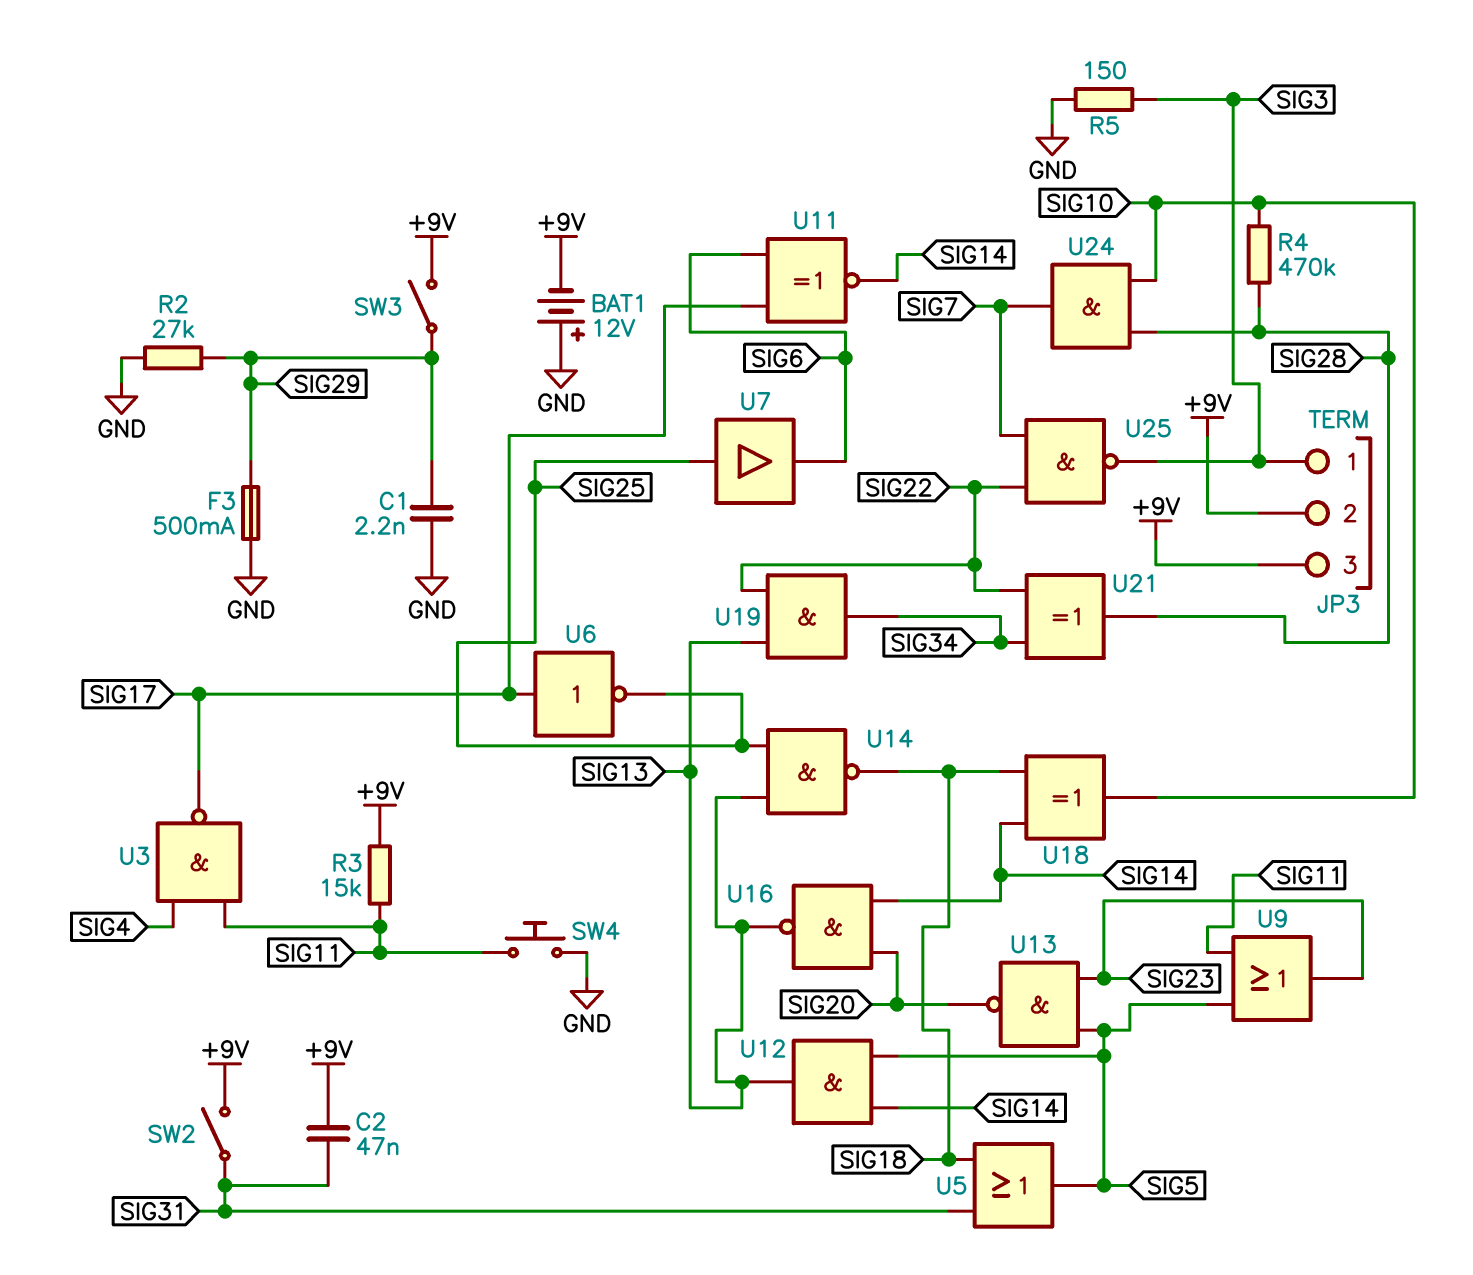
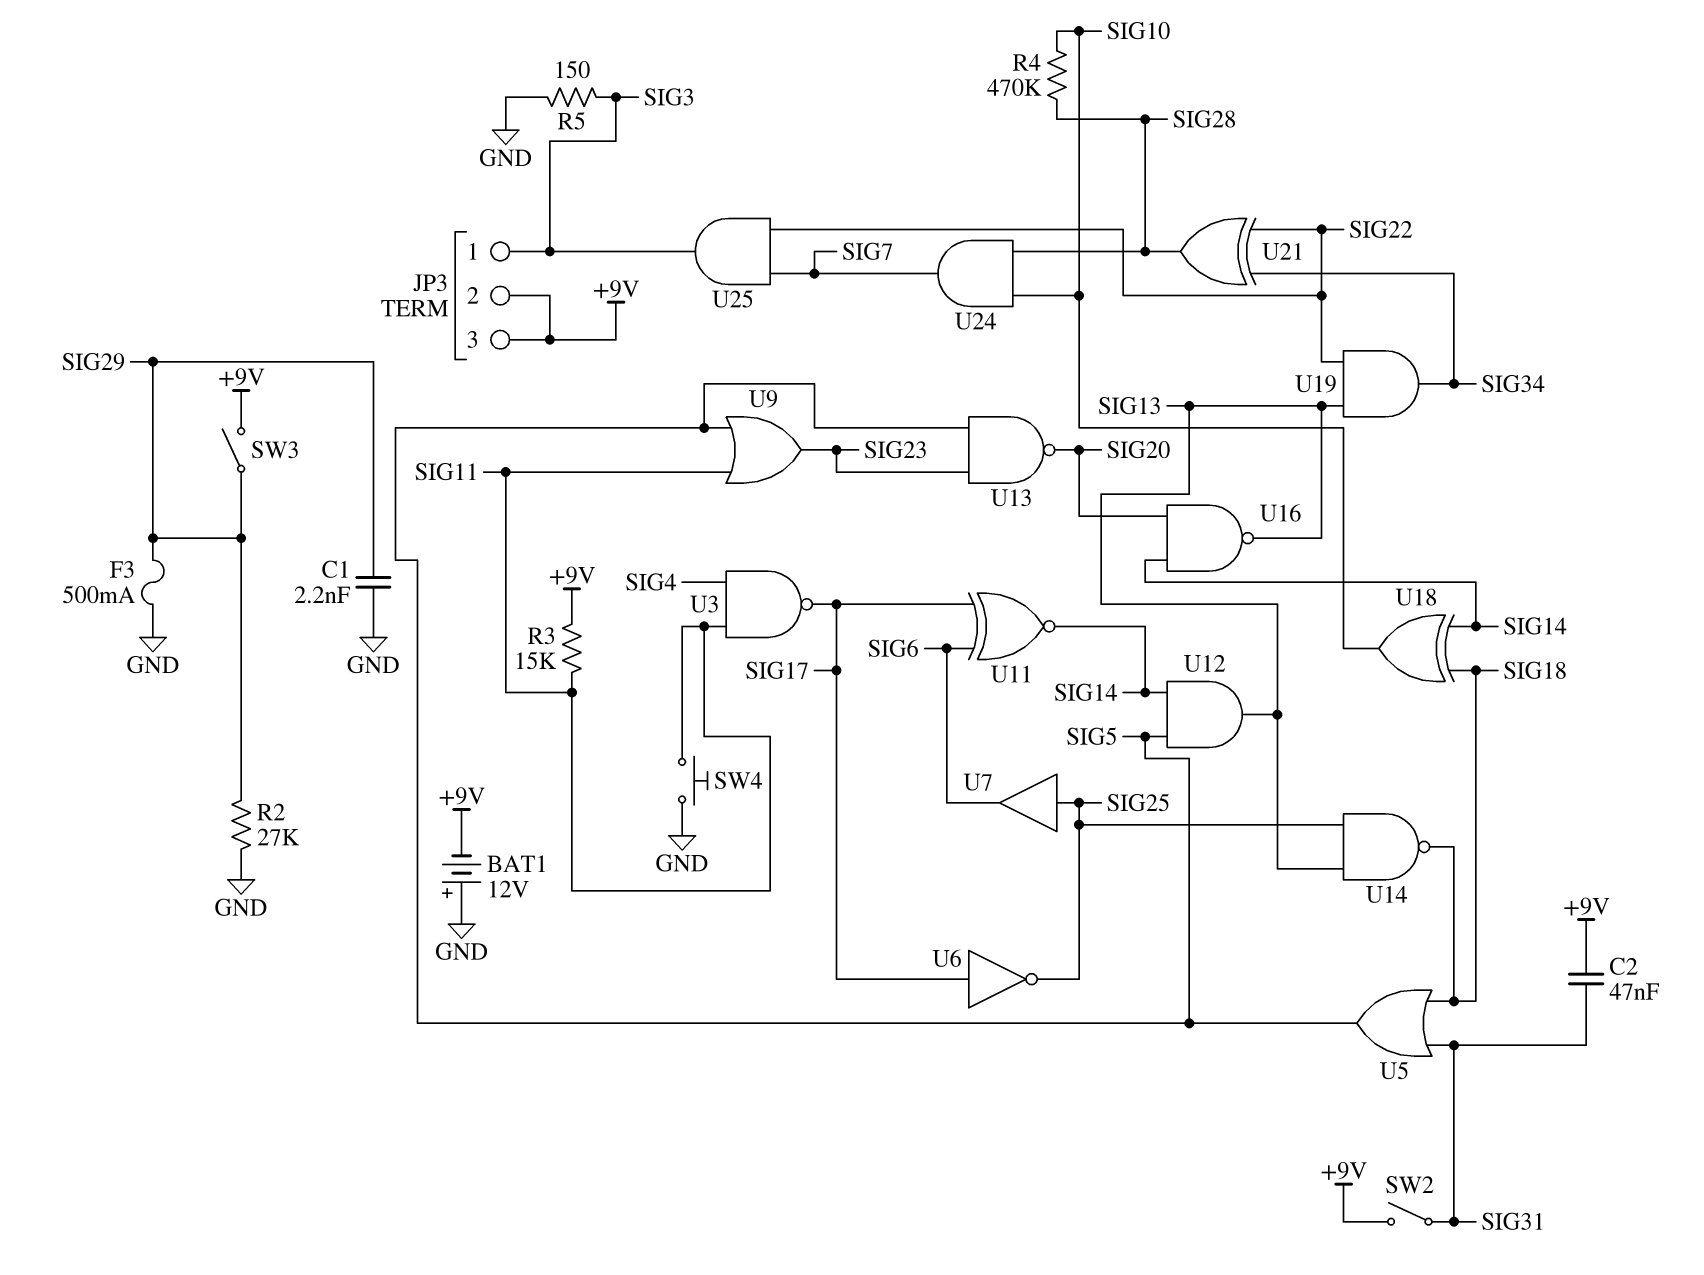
U25: NAND (in SIG7, in SIG22, out SIG3) -> AND (in SIG7, in SIG22, out SIG3)

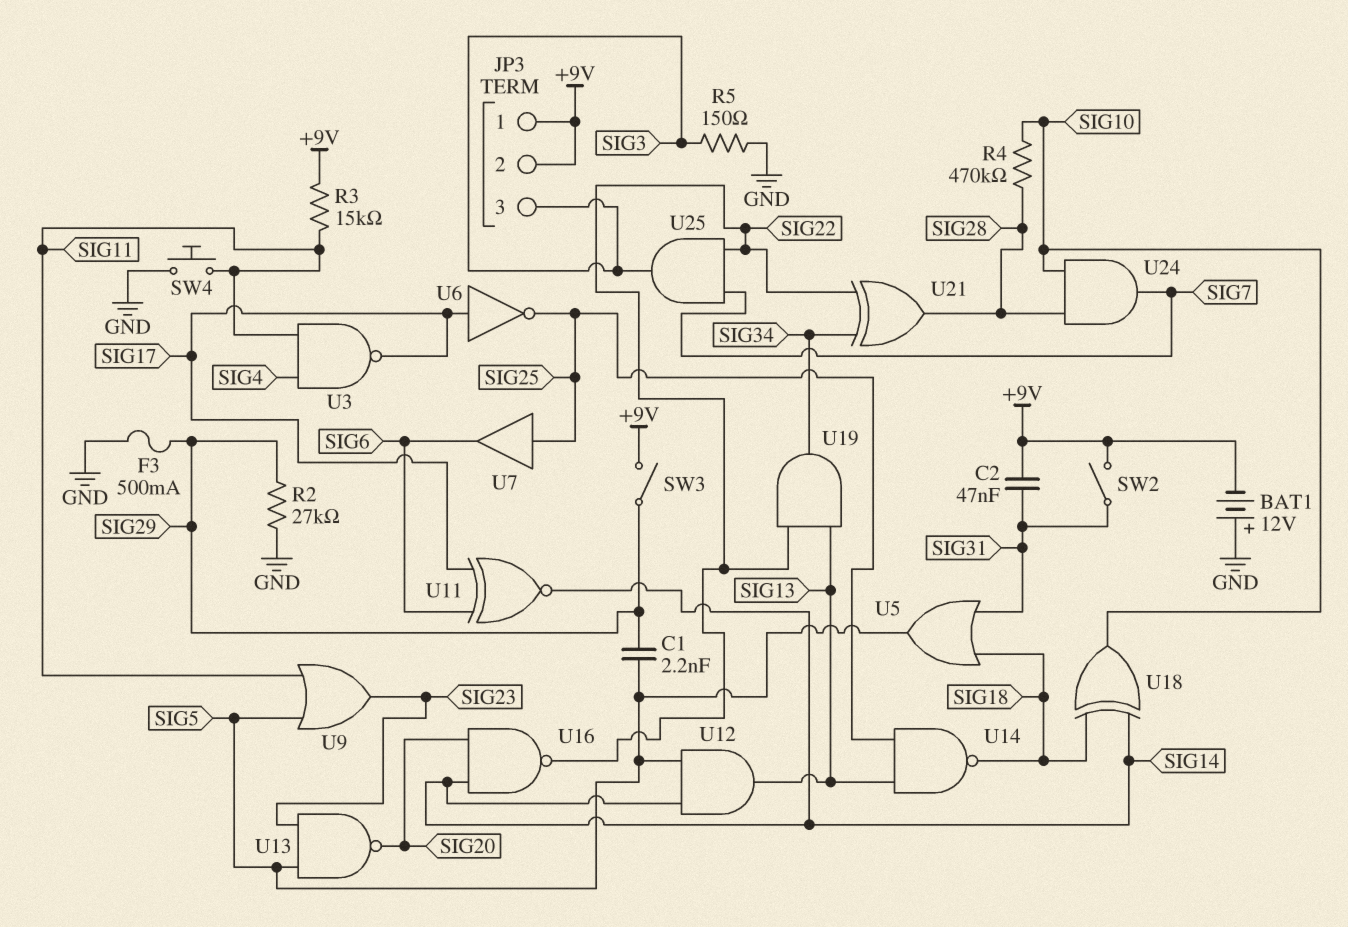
C1: 2.2nF (GND, SIG29) -> 2.2nF (SIG5, SIG29)
JP3 pin 1: SIG3 -> +9V
JP3 pin 3: +9V -> SIG3
U16: NAND (in SIG14, in SIG20, out SIG13) -> NAND (in SIG14, in SIG20, out SIG22)

